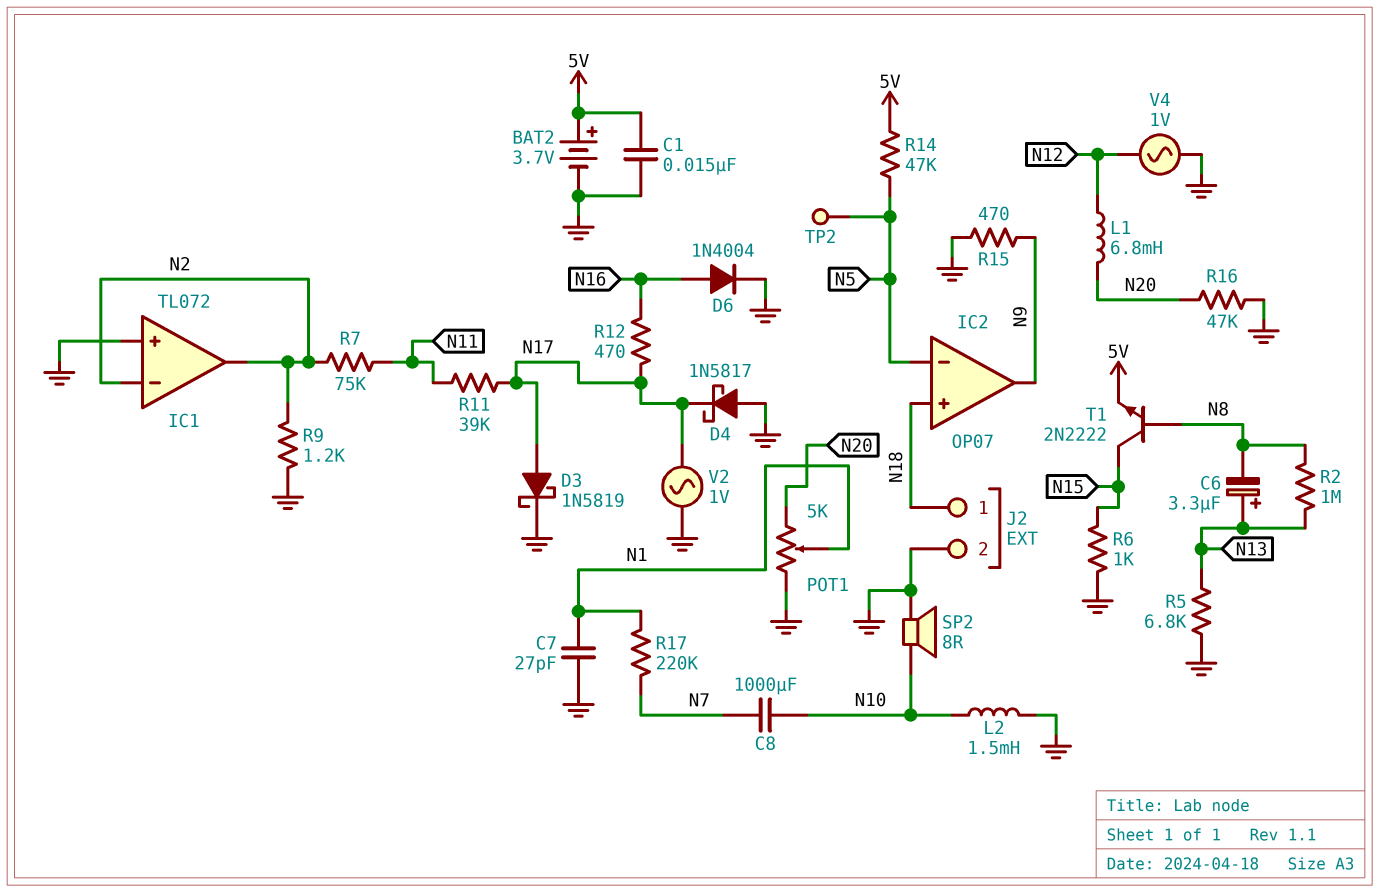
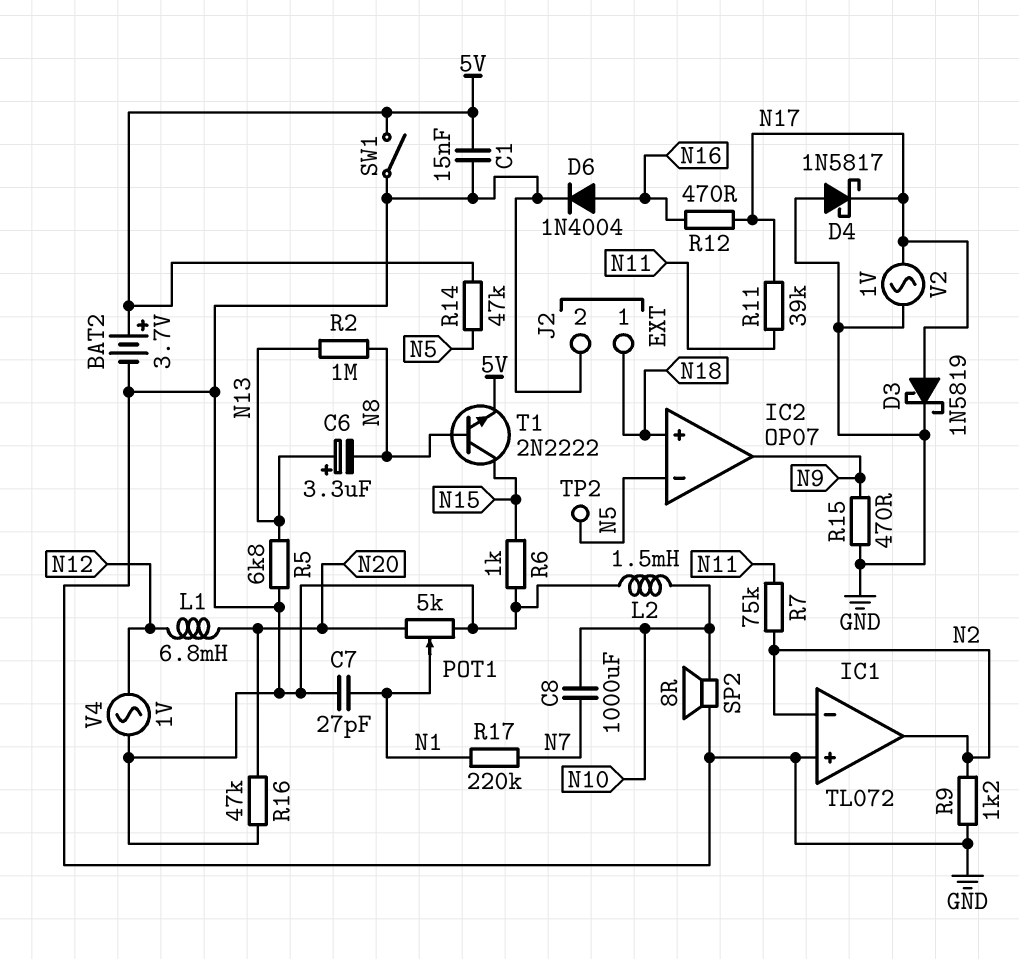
SW1: none -> switch (5V, GND)

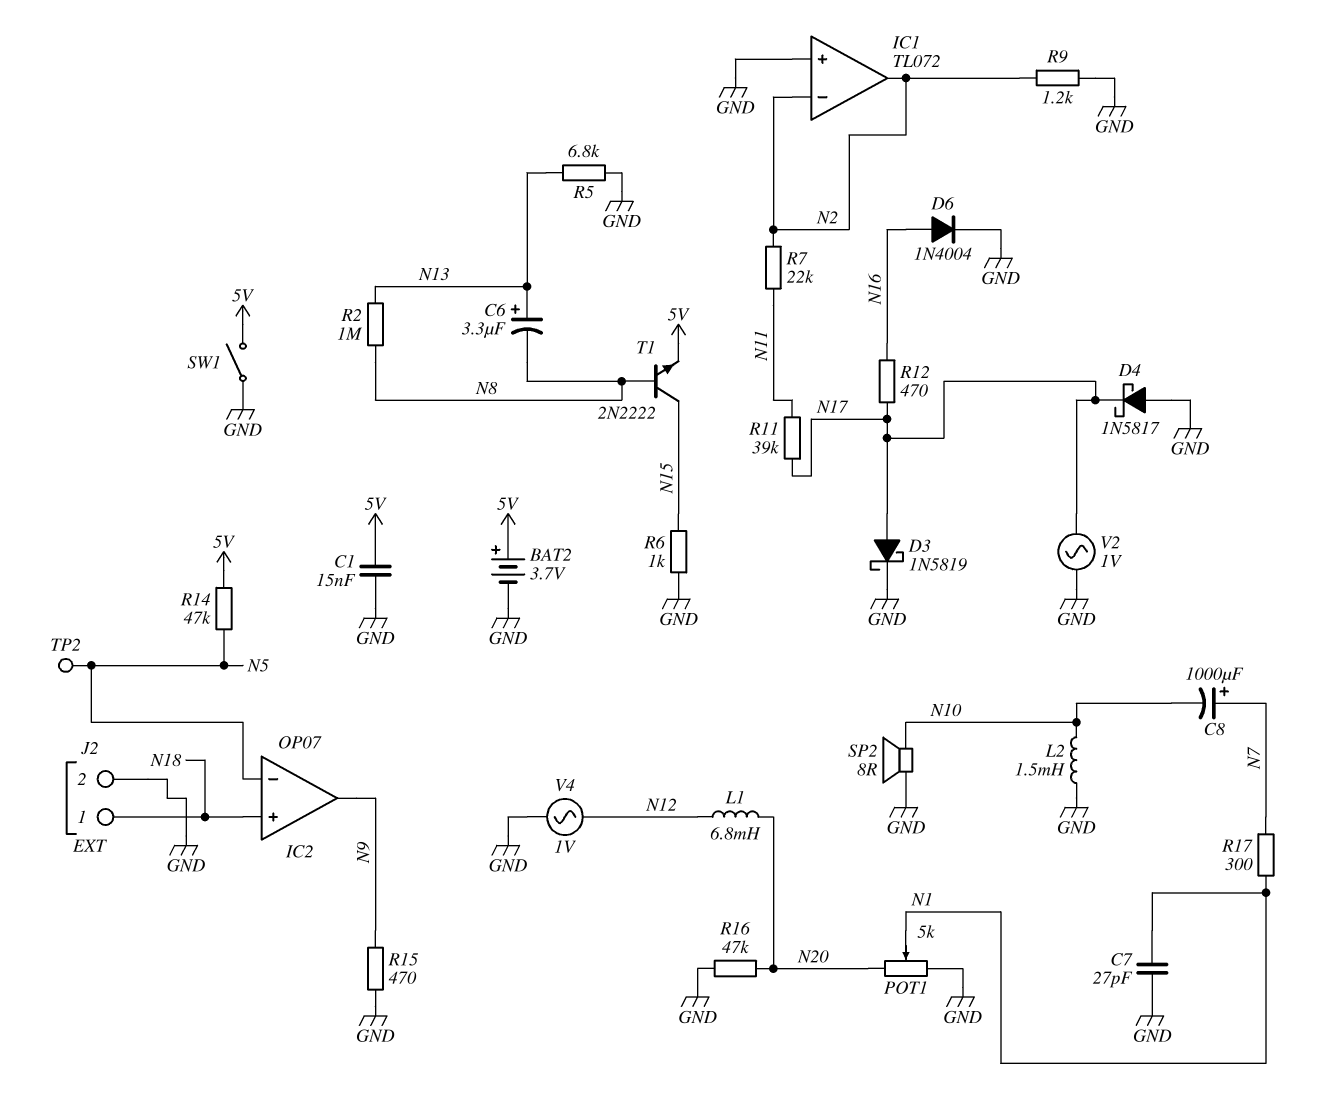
C8: 1000uF (N7, N10) -> 1000uF (plus N7, minus N10)
R7: 75k (N2, N11) -> 22k (N2, N11)
R17: 220k (N1, N7) -> 300 (N1, N7)

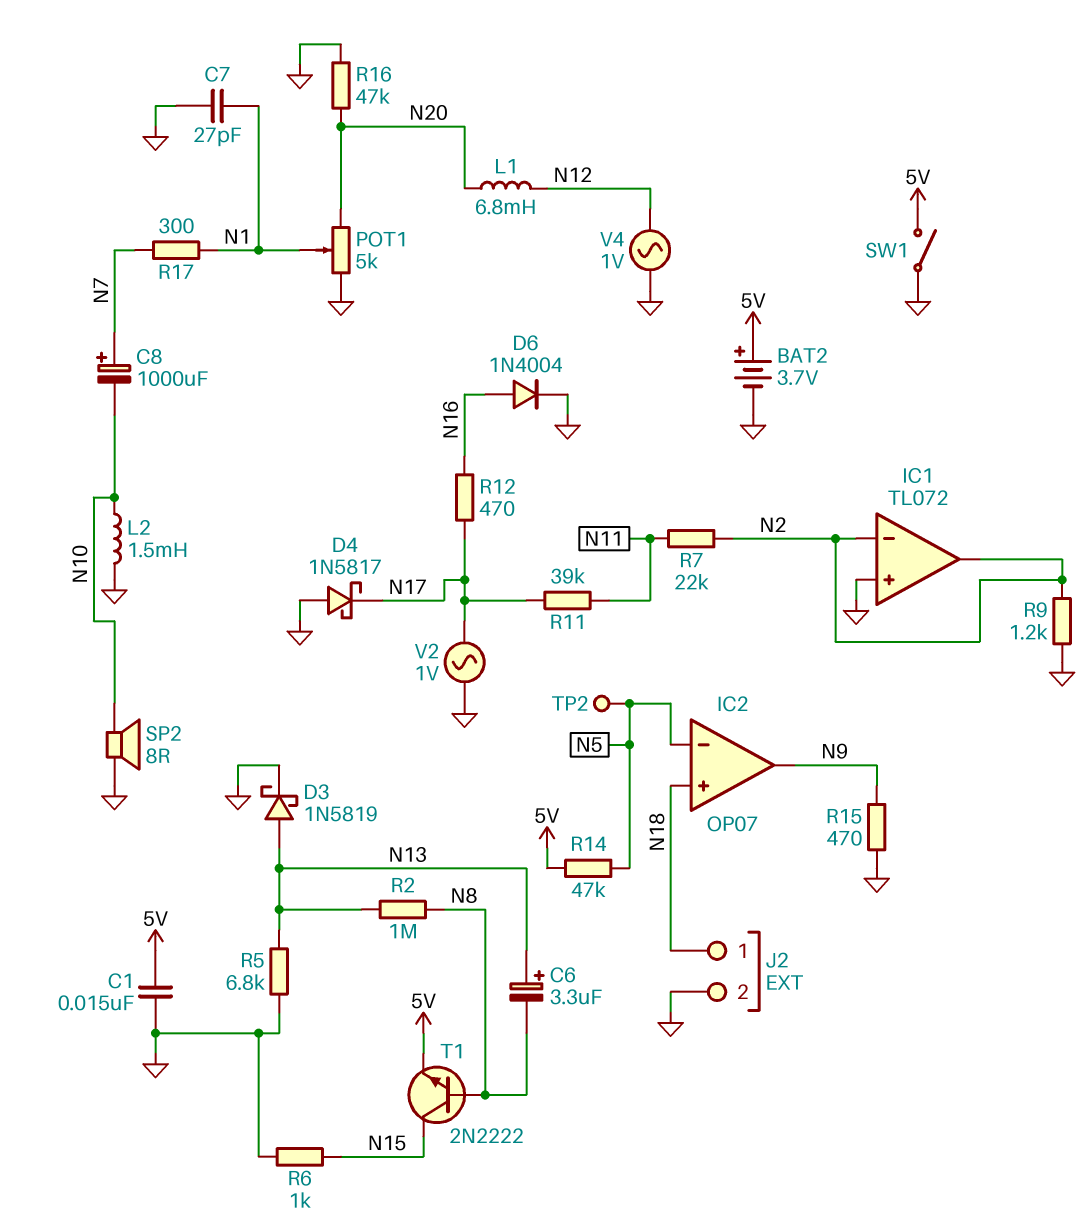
D3: schottky 1N5819 (A N17, K GND) -> schottky 1N5819 (A N13, K GND)

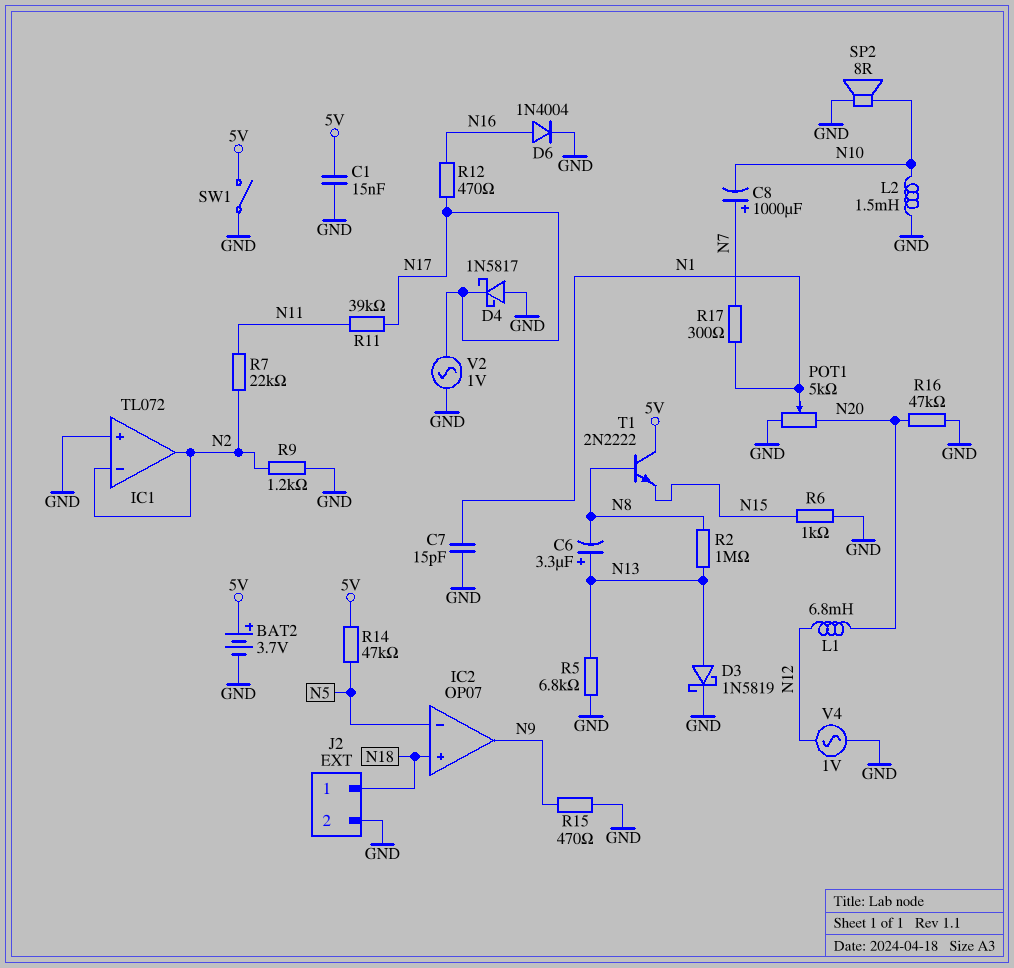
C7: 27pF (GND, N1) -> 15pF (GND, N1)
T1: NPN 2N2222 (B N8, C N15, E 5V) -> NPN 2N2222 (B N8, C 5V, E N15)
TP2: test point (N5) -> none

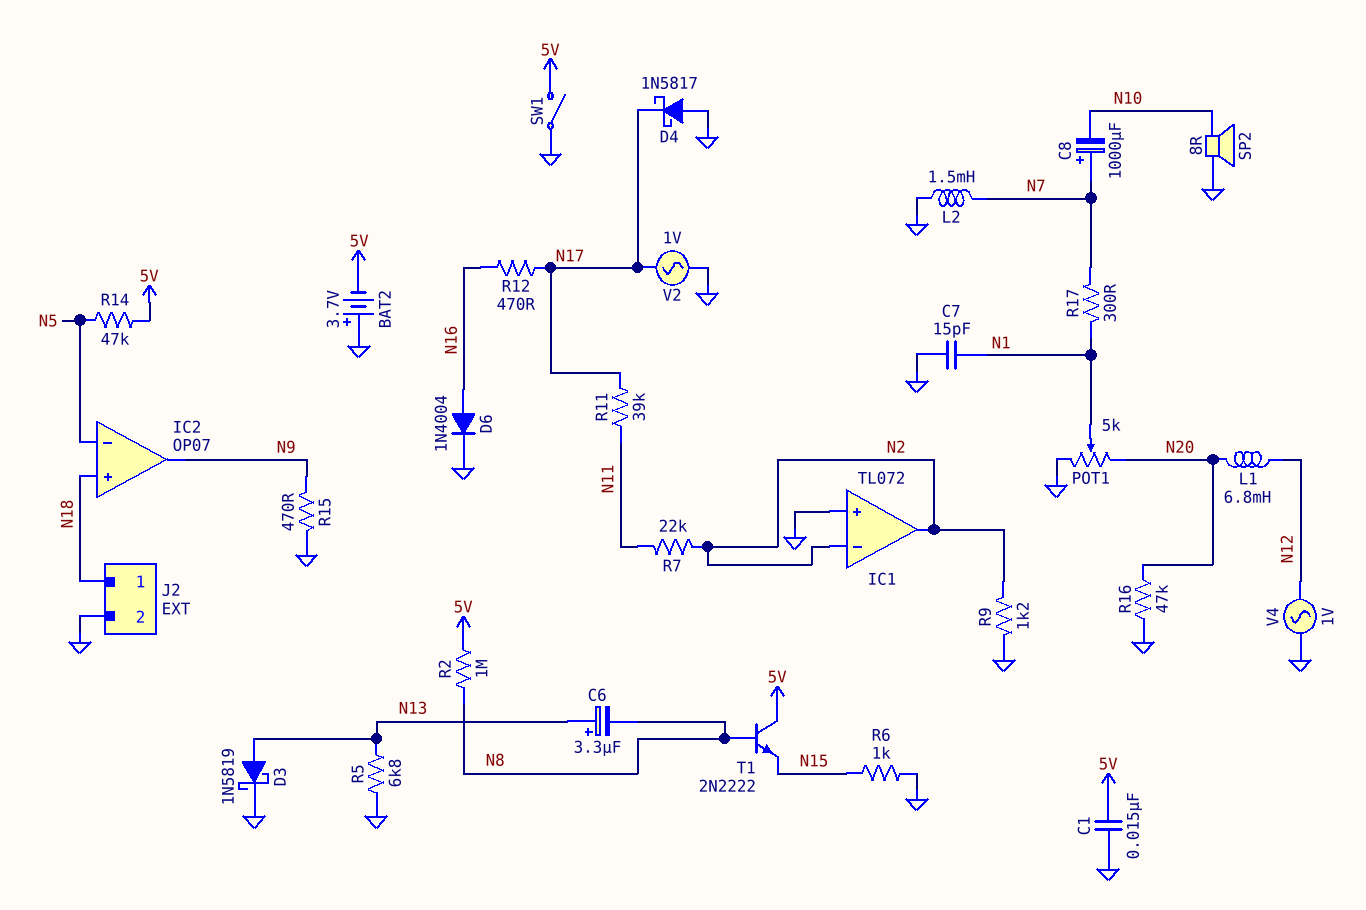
BAT2: 3.7V (plus 5V, minus GND) -> 3.7V (plus GND, minus 5V)
L2: 1.5mH (GND, N10) -> 1.5mH (GND, N7)
R2: 1M (N8, N13) -> 1M (5V, N8)

